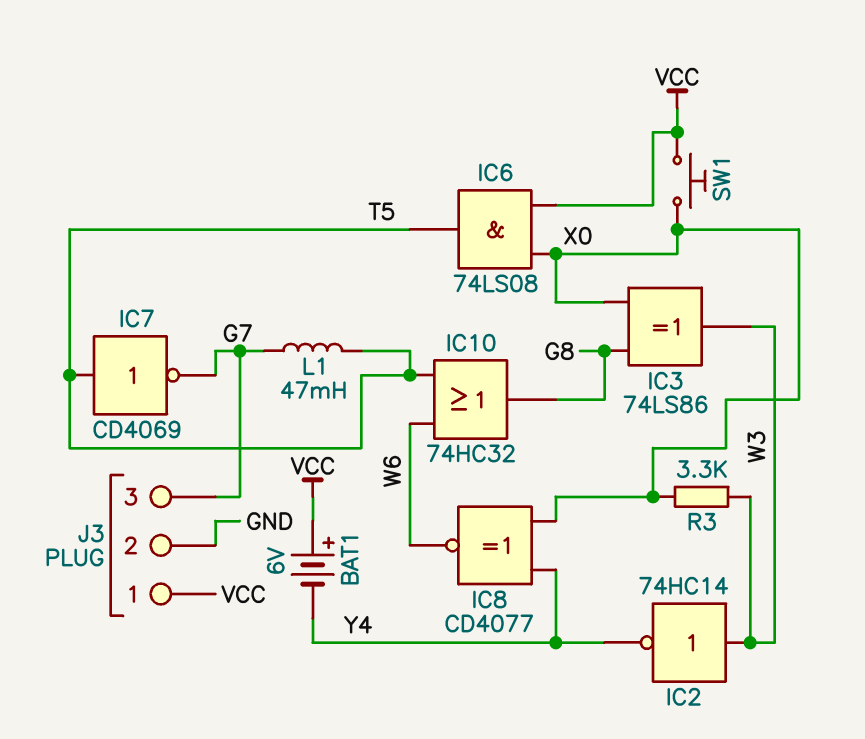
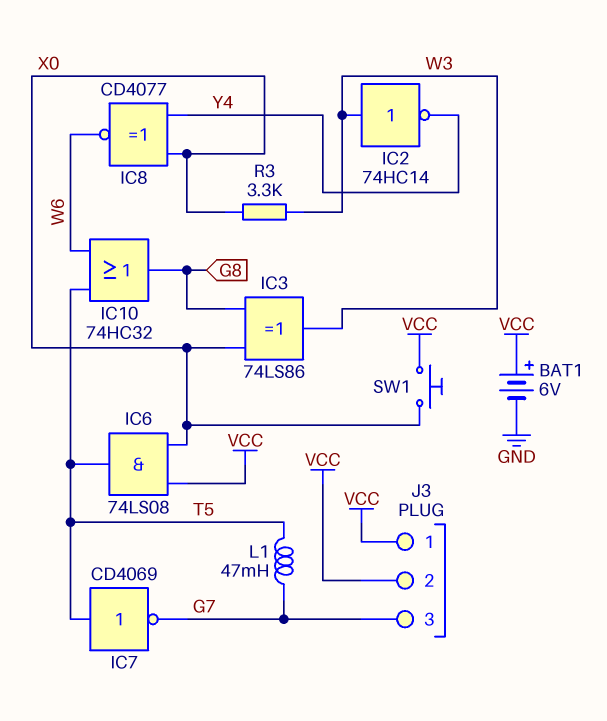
BAT1: 6V (plus VCC, minus Y4) -> 6V (plus VCC, minus GND)
J3 pin 2: GND -> VCC

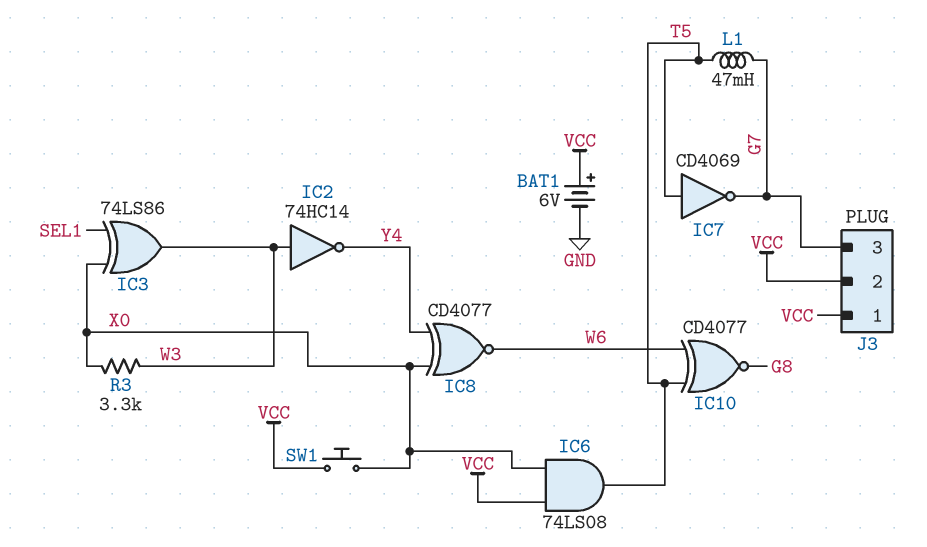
IC3: XOR 74LS86 (in G8, in X0, out W3) -> XOR 74LS86 (in SEL1, in X0, out W3)
IC10: OR 74HC32 (in T5, in W6, out G8) -> XNOR CD4077 (in T5, in W6, out G8)

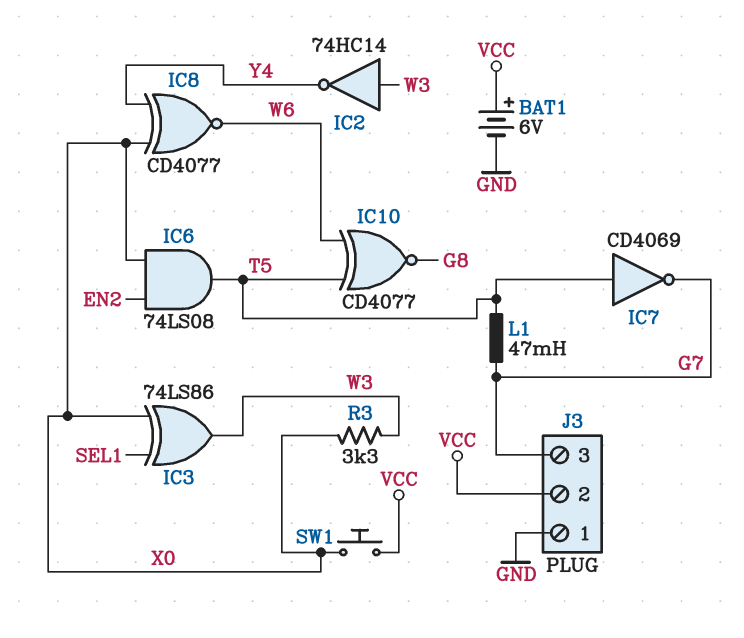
IC6: AND 74LS08 (in VCC, in X0, out T5) -> AND 74LS08 (in EN2, in X0, out T5)
J3 pin 1: VCC -> GND

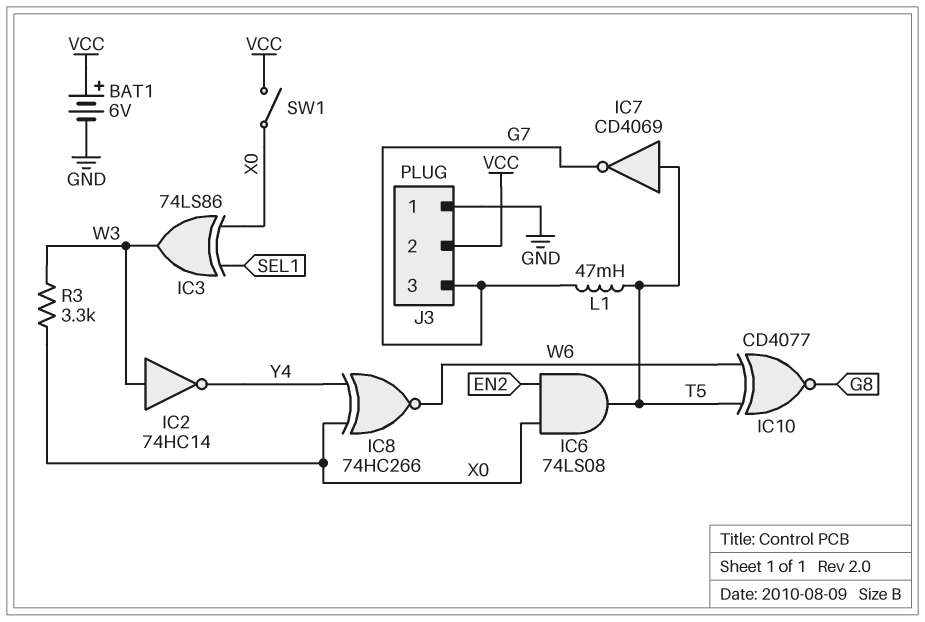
IC8: XNOR CD4077 (in X0, in Y4, out W6) -> XNOR 74HC266 (in X0, in Y4, out W6)
SW1: button (VCC, X0) -> switch (VCC, X0)

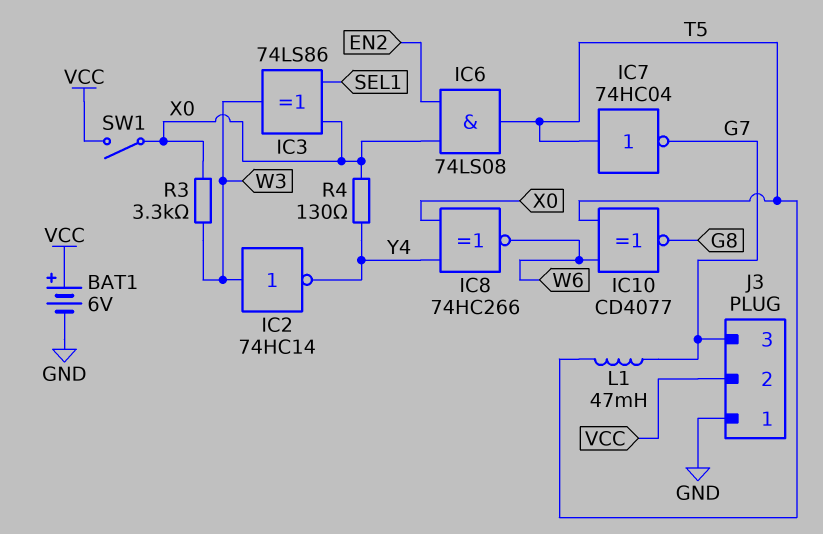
IC7: NOT CD4069 (in T5, out G7) -> NOT 74HC04 (in T5, out G7)
R4: none -> 130 (X0, Y4)

